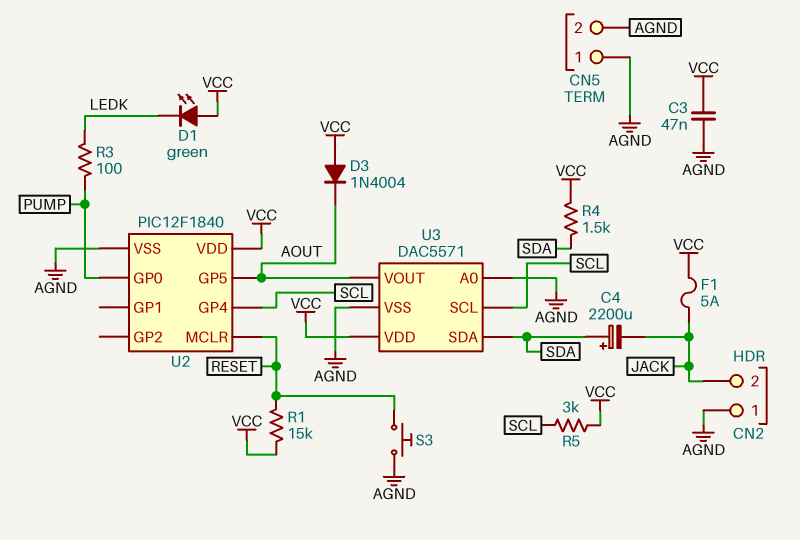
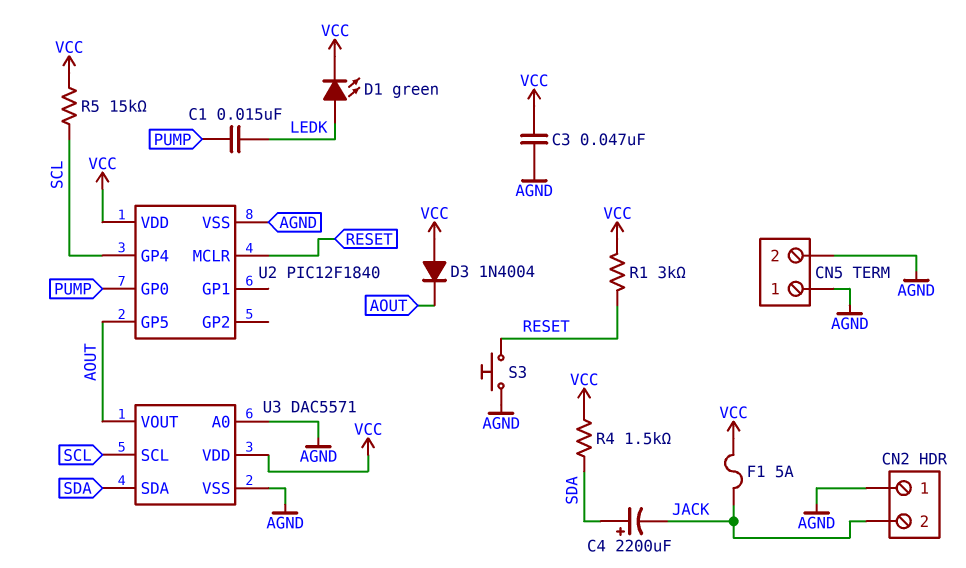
C1: none -> 15nF (LEDK, PUMP)
D1: LED green (A VCC, K LEDK) -> LED green (A LEDK, K VCC)
R1: 15k (RESET, VCC) -> 3k (RESET, VCC)
R3: 100 (LEDK, PUMP) -> none
R5: 3k (SCL, VCC) -> 15k (SCL, VCC)

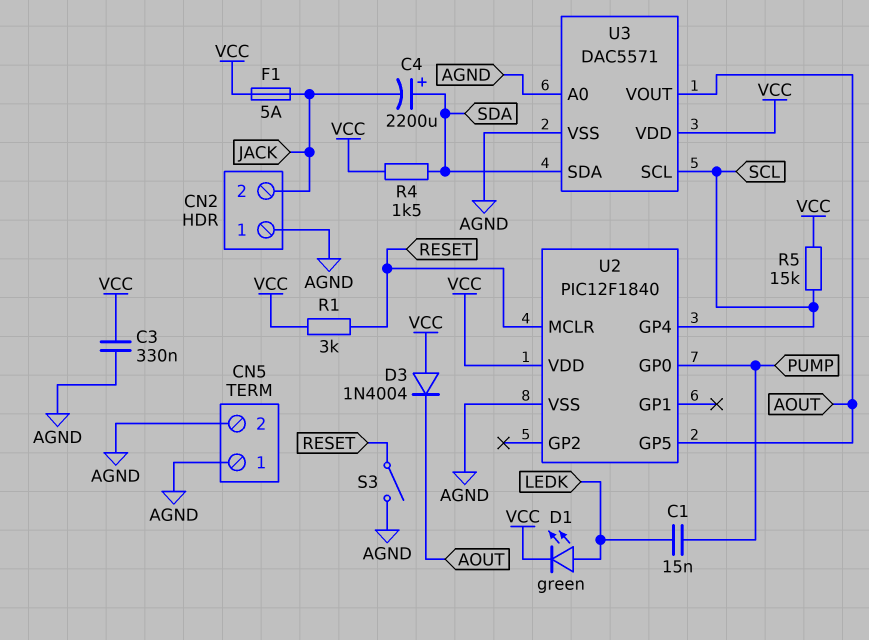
C3: 47nF (AGND, VCC) -> 330nF (AGND, VCC)
S3: button (AGND, RESET) -> switch (AGND, RESET)

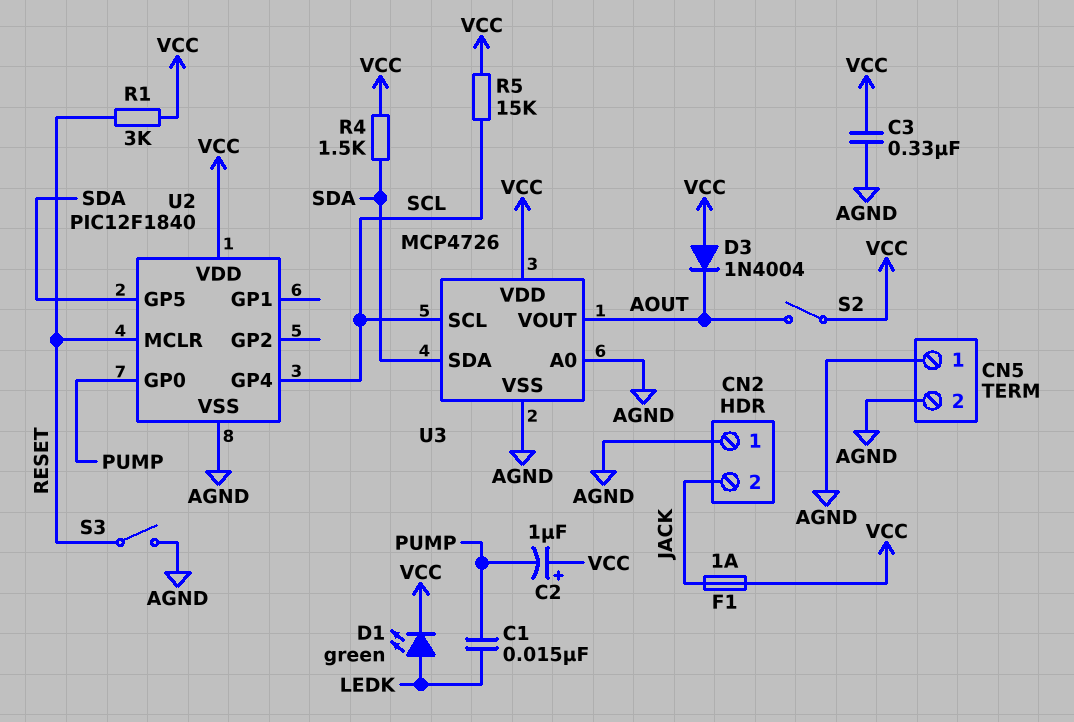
C2: none -> 1uF (plus VCC, minus PUMP)
C4: 2200uF (plus SDA, minus JACK) -> none
F1: 5A (JACK, VCC) -> 1A (JACK, VCC)
S2: none -> switch (AOUT, VCC)
U2 pin GP5: AOUT -> SDA
U3: DAC5571 -> MCP4726

